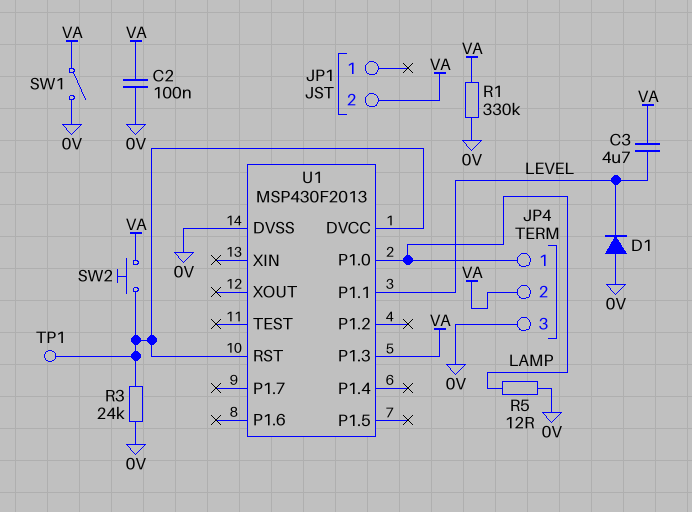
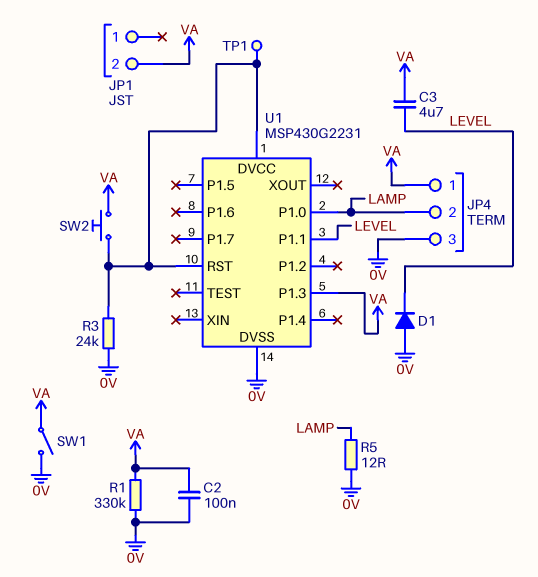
JP4 pin 1: LAMP -> VA
JP4 pin 2: VA -> LAMP
U1: MSP430F2013 -> MSP430G2231

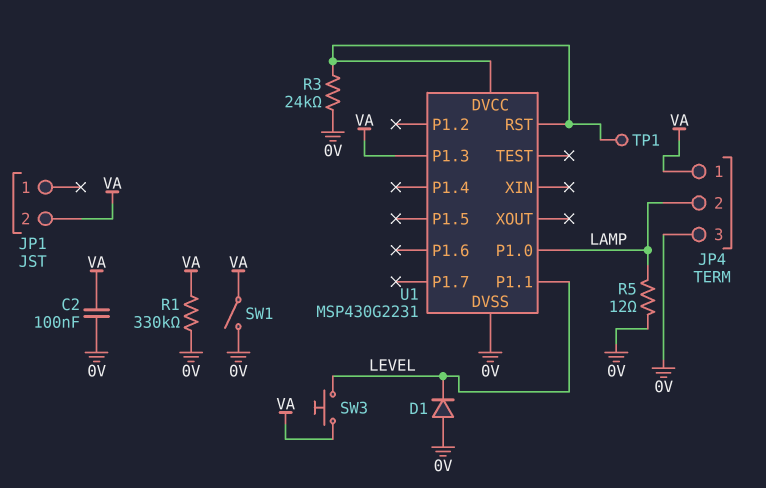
C3: 4.7uF (LEVEL, VA) -> none
SW2: button (U1/DVCC, VA) -> none
SW3: none -> button (LEVEL, VA)

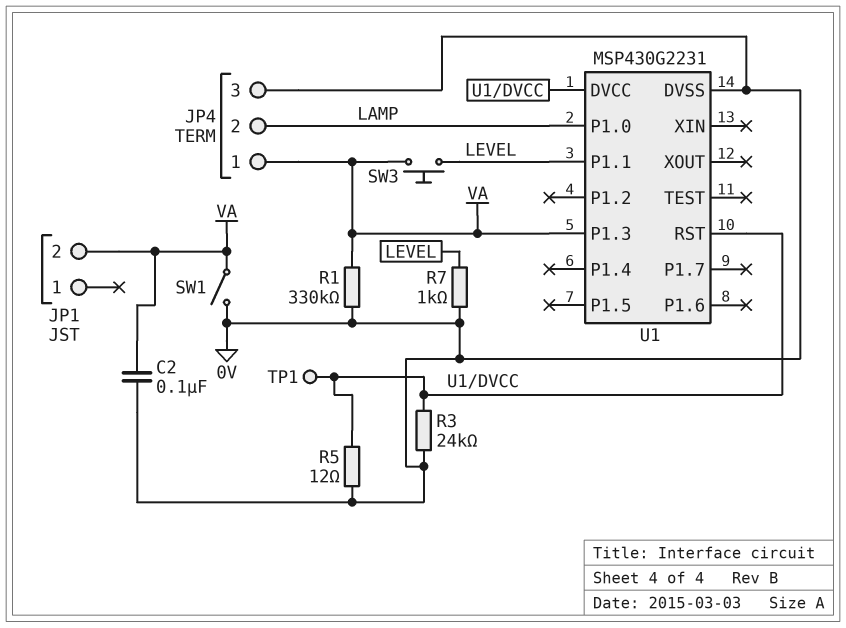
D1: diode (A 0V, K LEVEL) -> none
R5: 12 (0V, LAMP) -> 12 (0V, U1/DVCC)
R7: none -> 1k (0V, LEVEL)

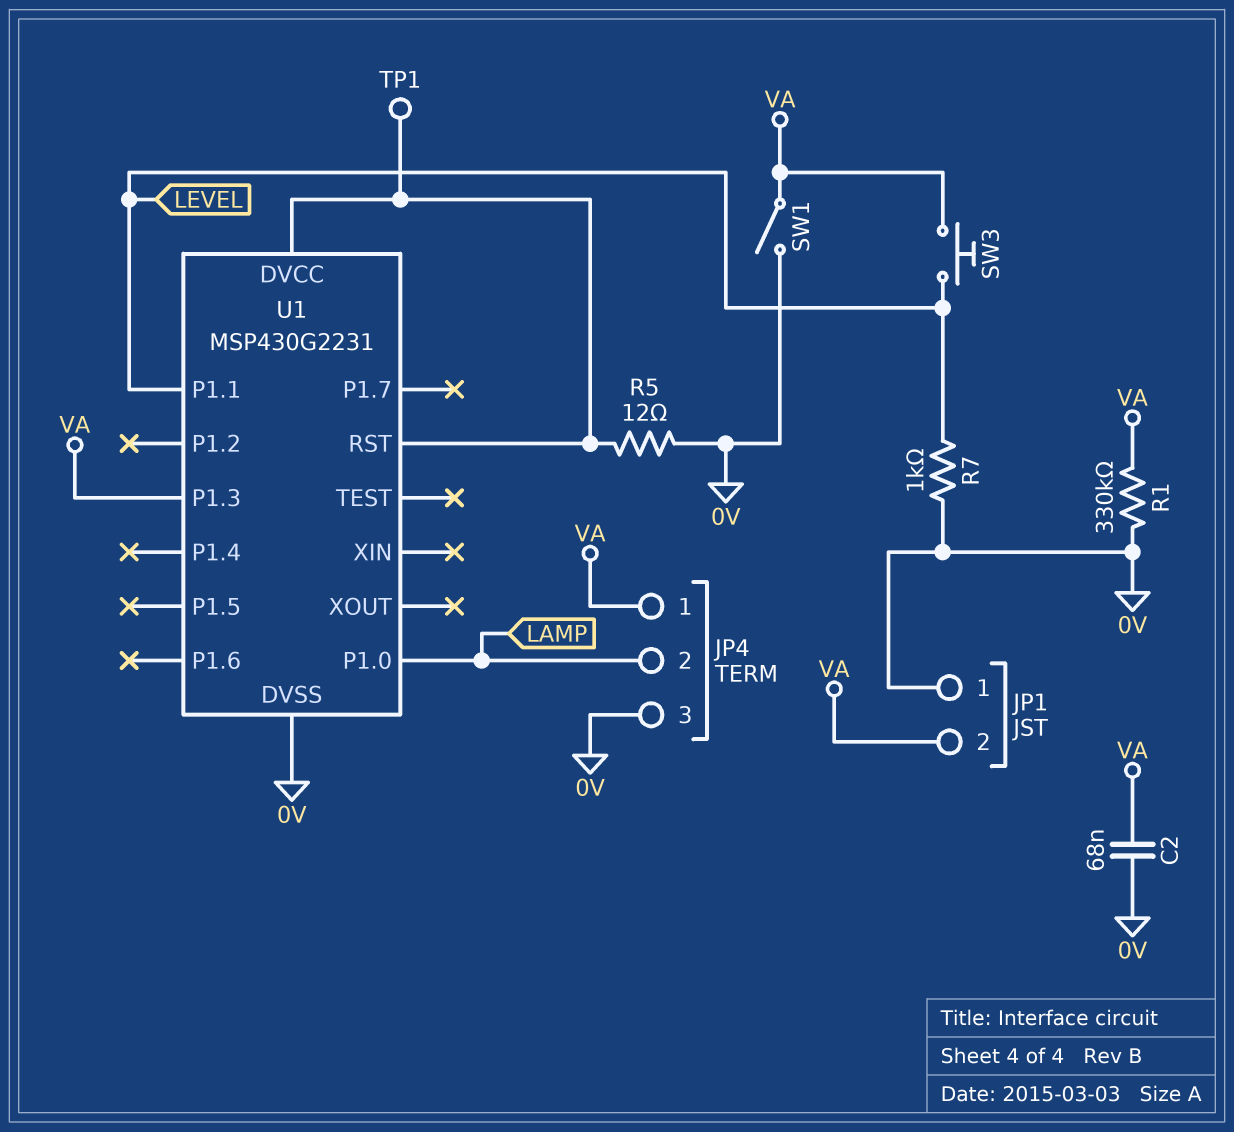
C2: 100nF (0V, VA) -> 68nF (0V, VA)
JP1 pin 1: none -> 0V
R3: 24k (0V, U1/DVCC) -> none

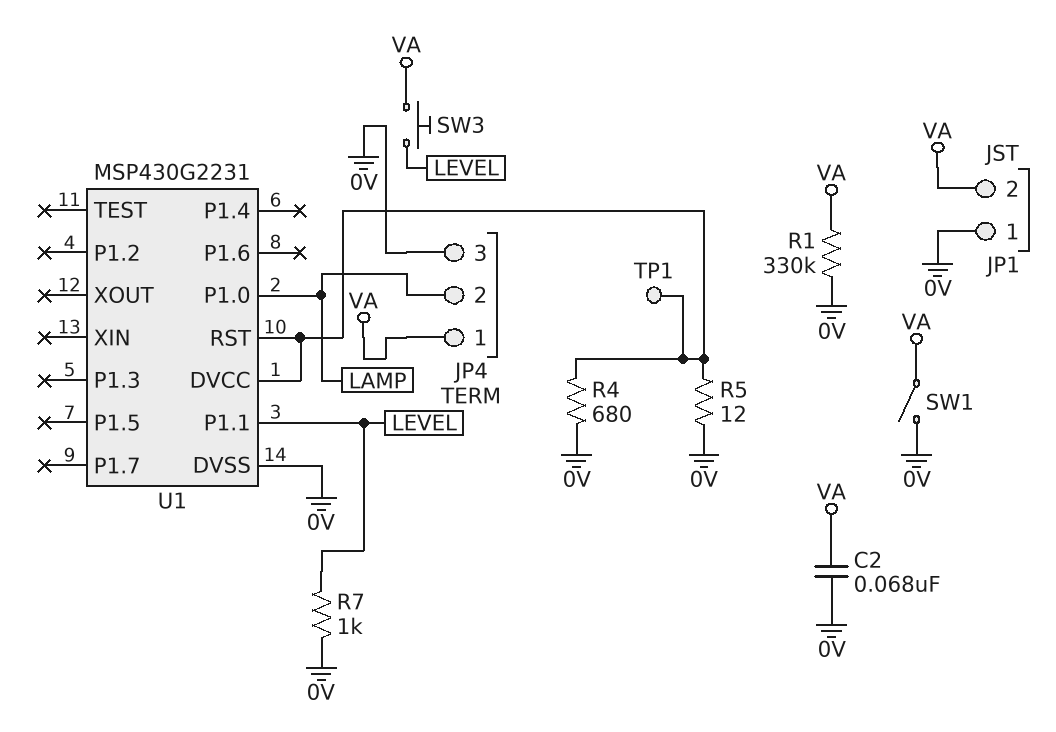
R4: none -> 680 (0V, U1/DVCC)
U1 pin P1.3: VA -> none

